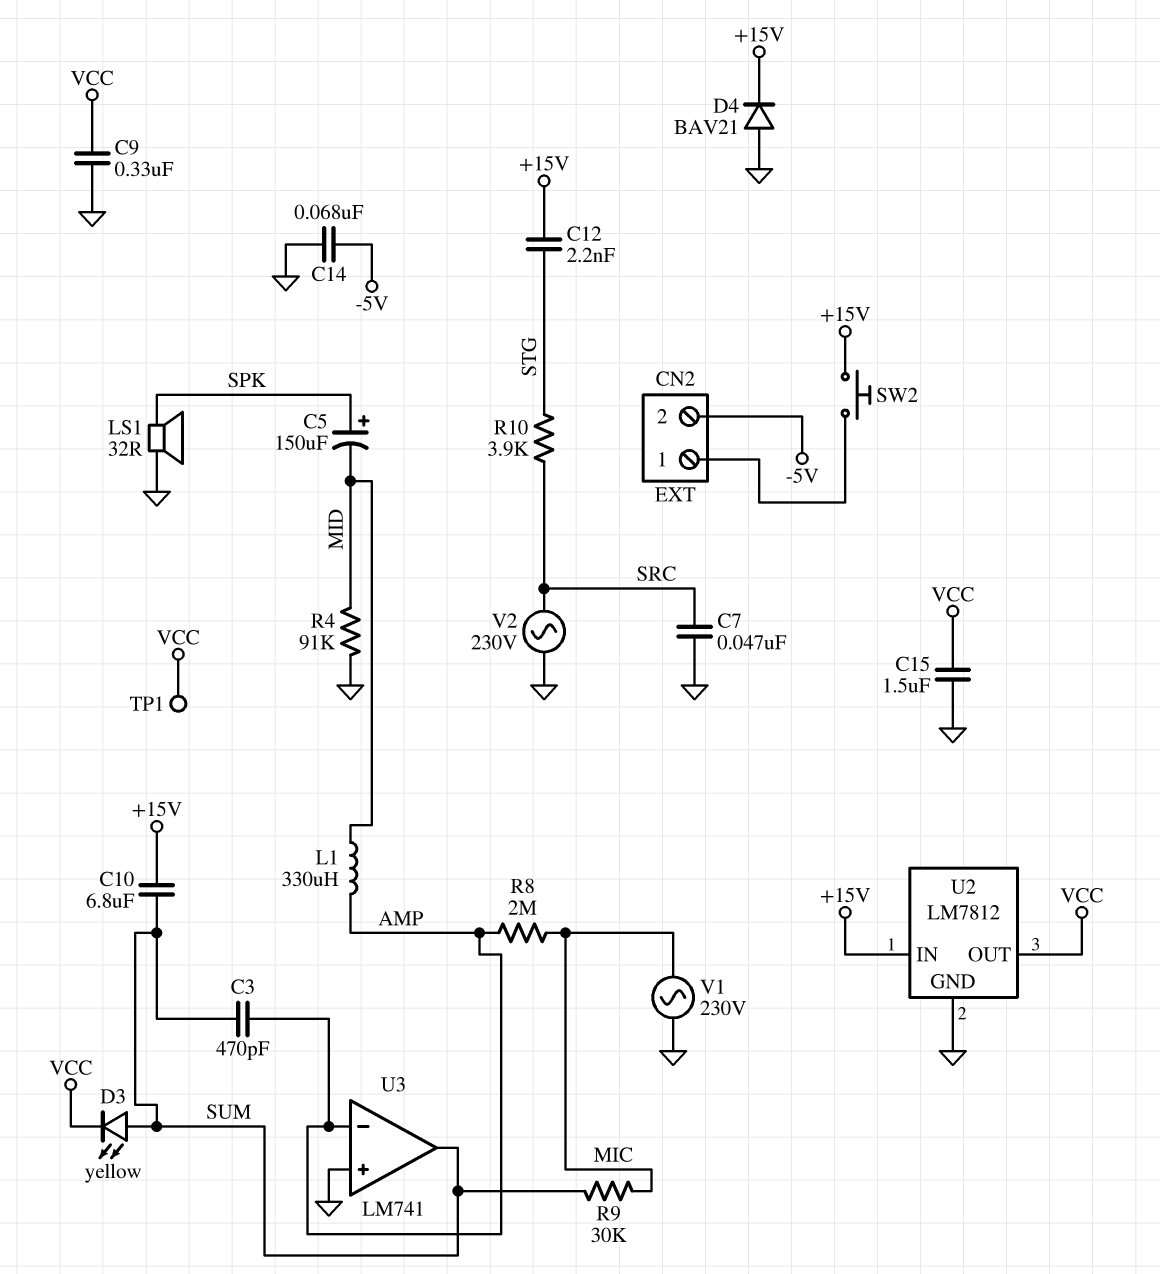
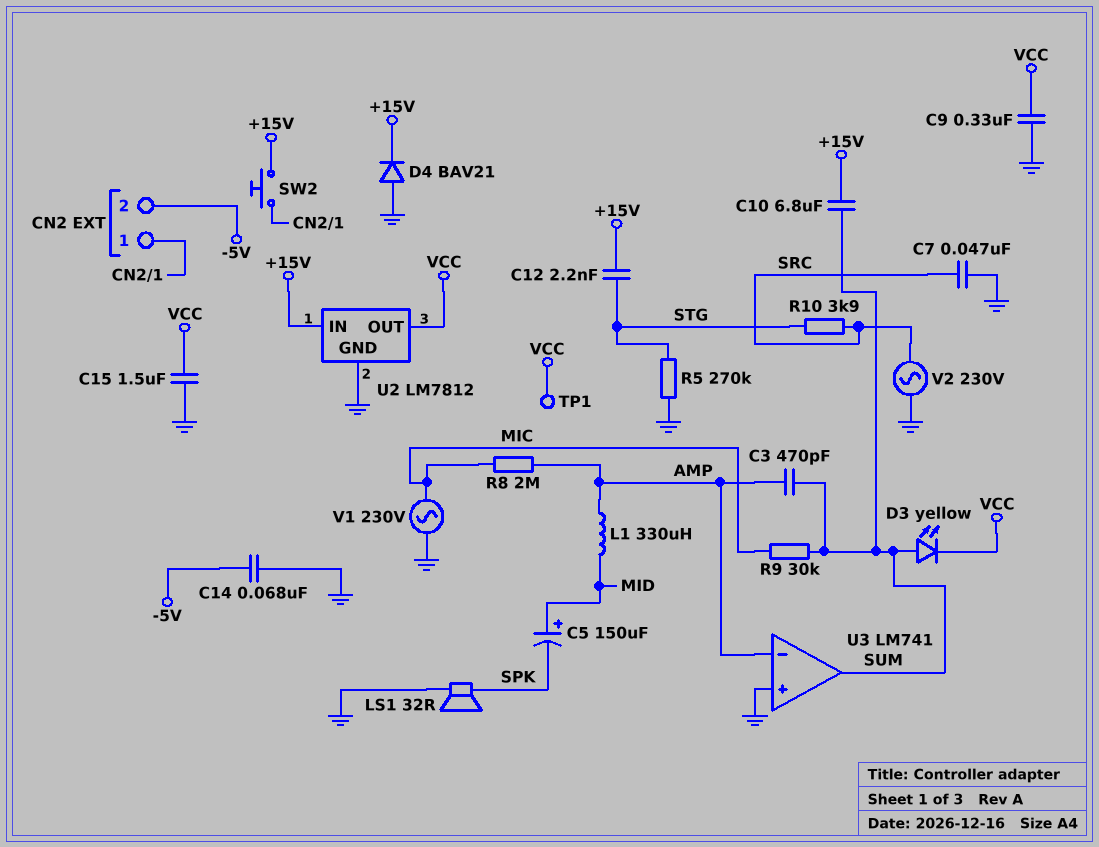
C5: 150uF (plus SPK, minus MID) -> 150uF (plus MID, minus SPK)
R4: 91k (GND, MID) -> none
R5: none -> 270k (GND, STG)

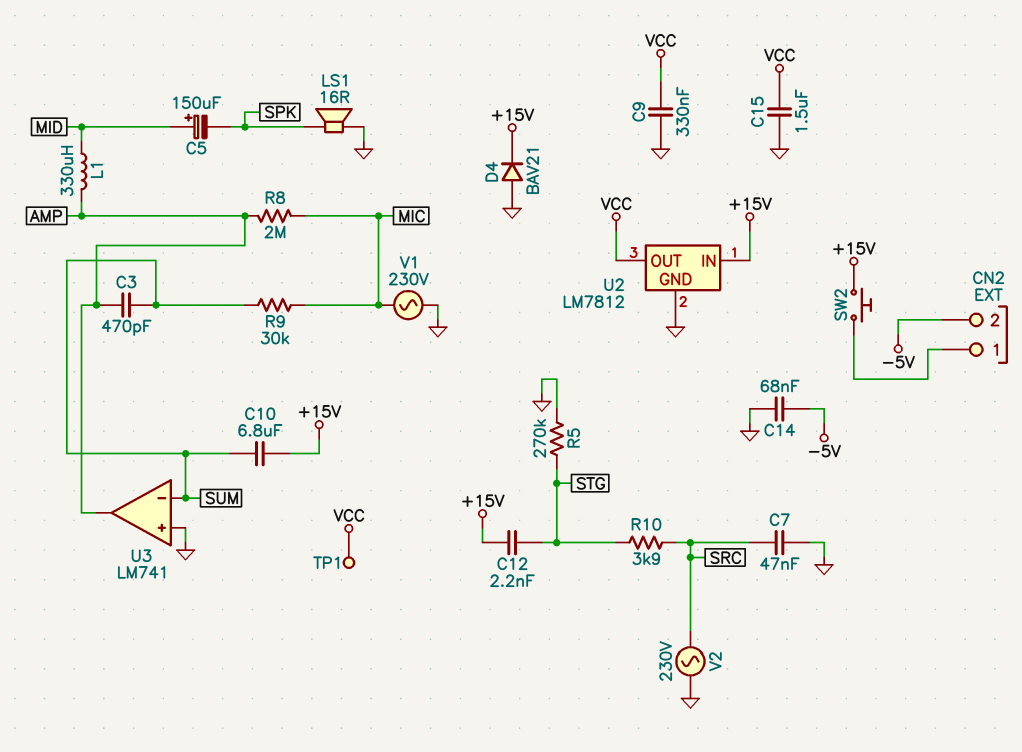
D3: LED yellow (A SUM, K VCC) -> none
LS1: speaker 32R (GND, SPK) -> speaker 16R (GND, SPK)
U3 pin in-: AMP -> SUM
U3 pin out: SUM -> AMP

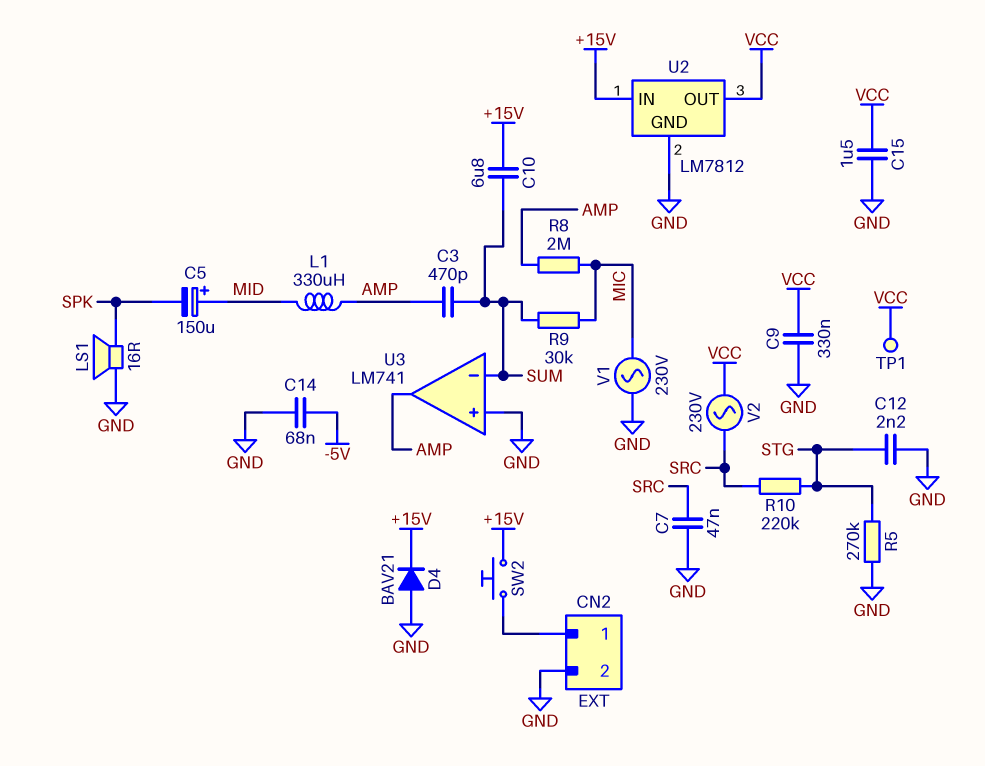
C12: 2.2nF (+15V, STG) -> 2.2nF (GND, STG)
CN2 pin 2: -5V -> GND
R10: 3.9k (SRC, STG) -> 220k (SRC, STG)
V2: AC 230V (GND, SRC) -> AC 230V (SRC, VCC)

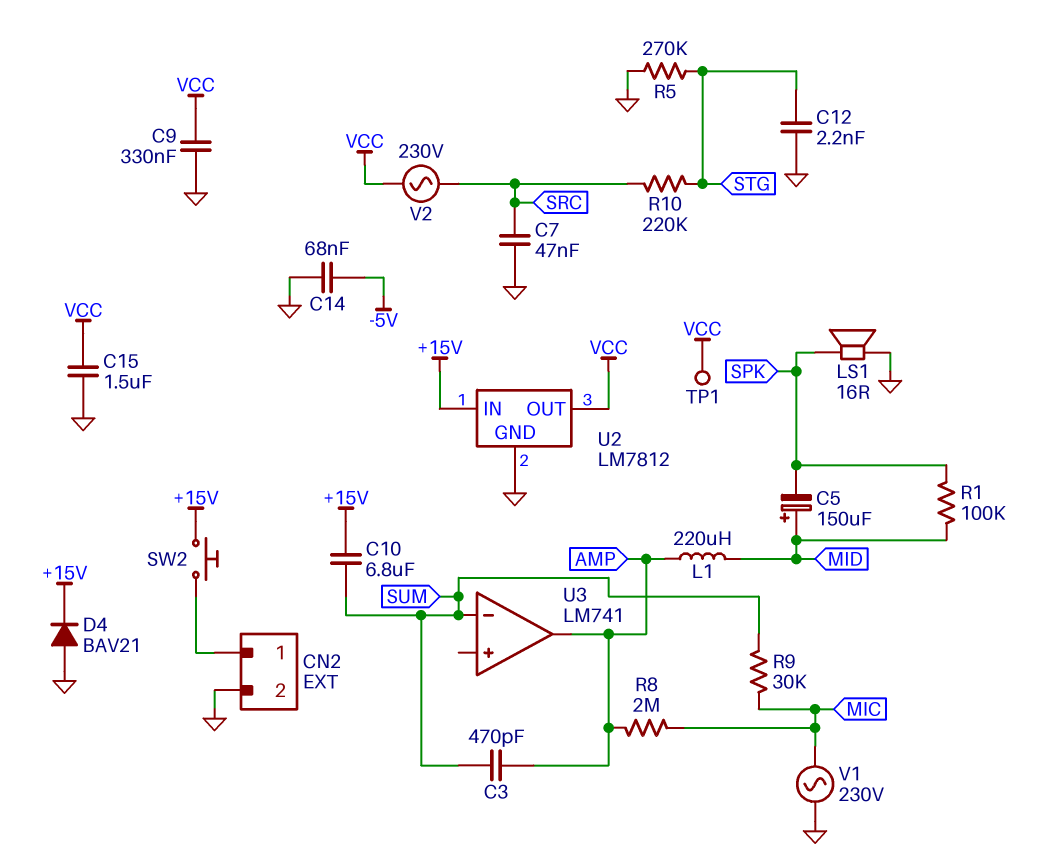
L1: 330uH (AMP, MID) -> 220uH (AMP, MID)
R1: none -> 100k (MID, SPK)
U3 pin in+: GND -> none

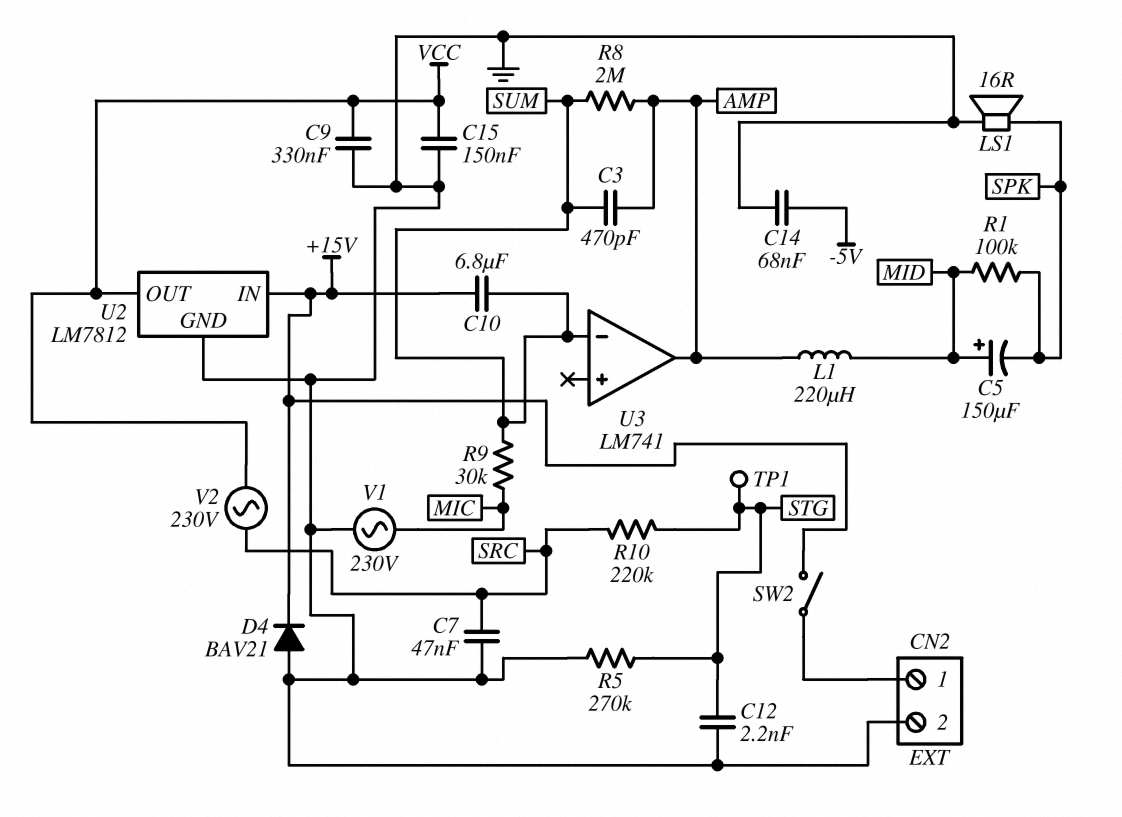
C15: 1.5uF (GND, VCC) -> 150nF (GND, VCC)
R8: 2M (AMP, MIC) -> 2M (AMP, SUM)
SW2: button (+15V, CN2/1) -> switch (+15V, CN2/1)
TP1: test point (VCC) -> test point (STG)

